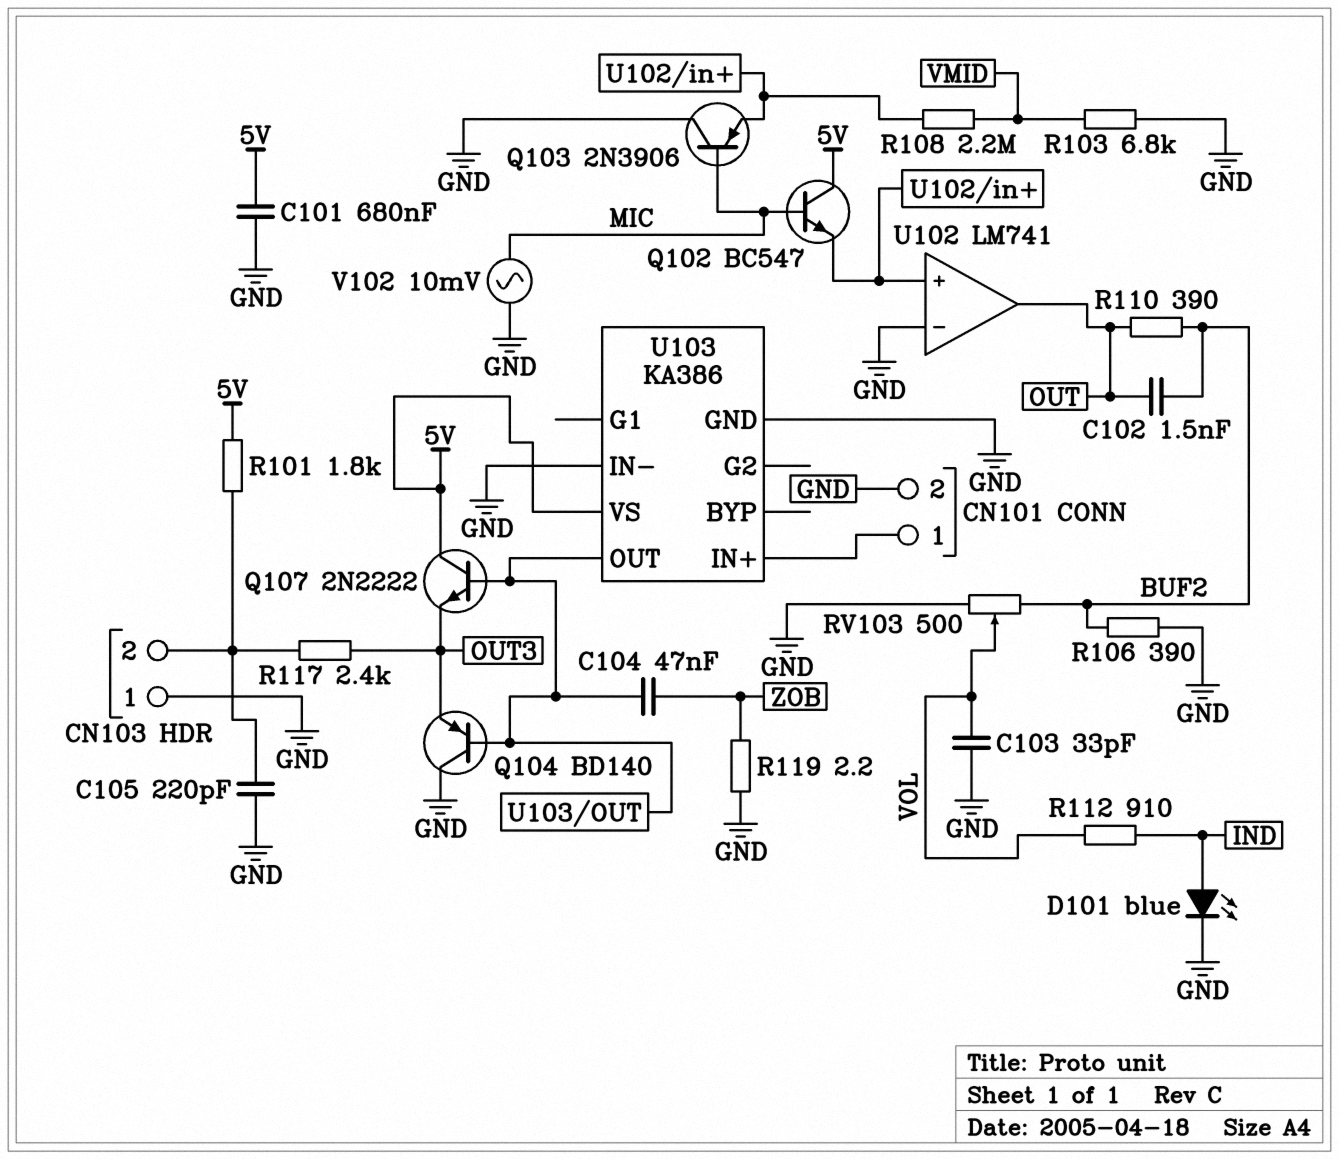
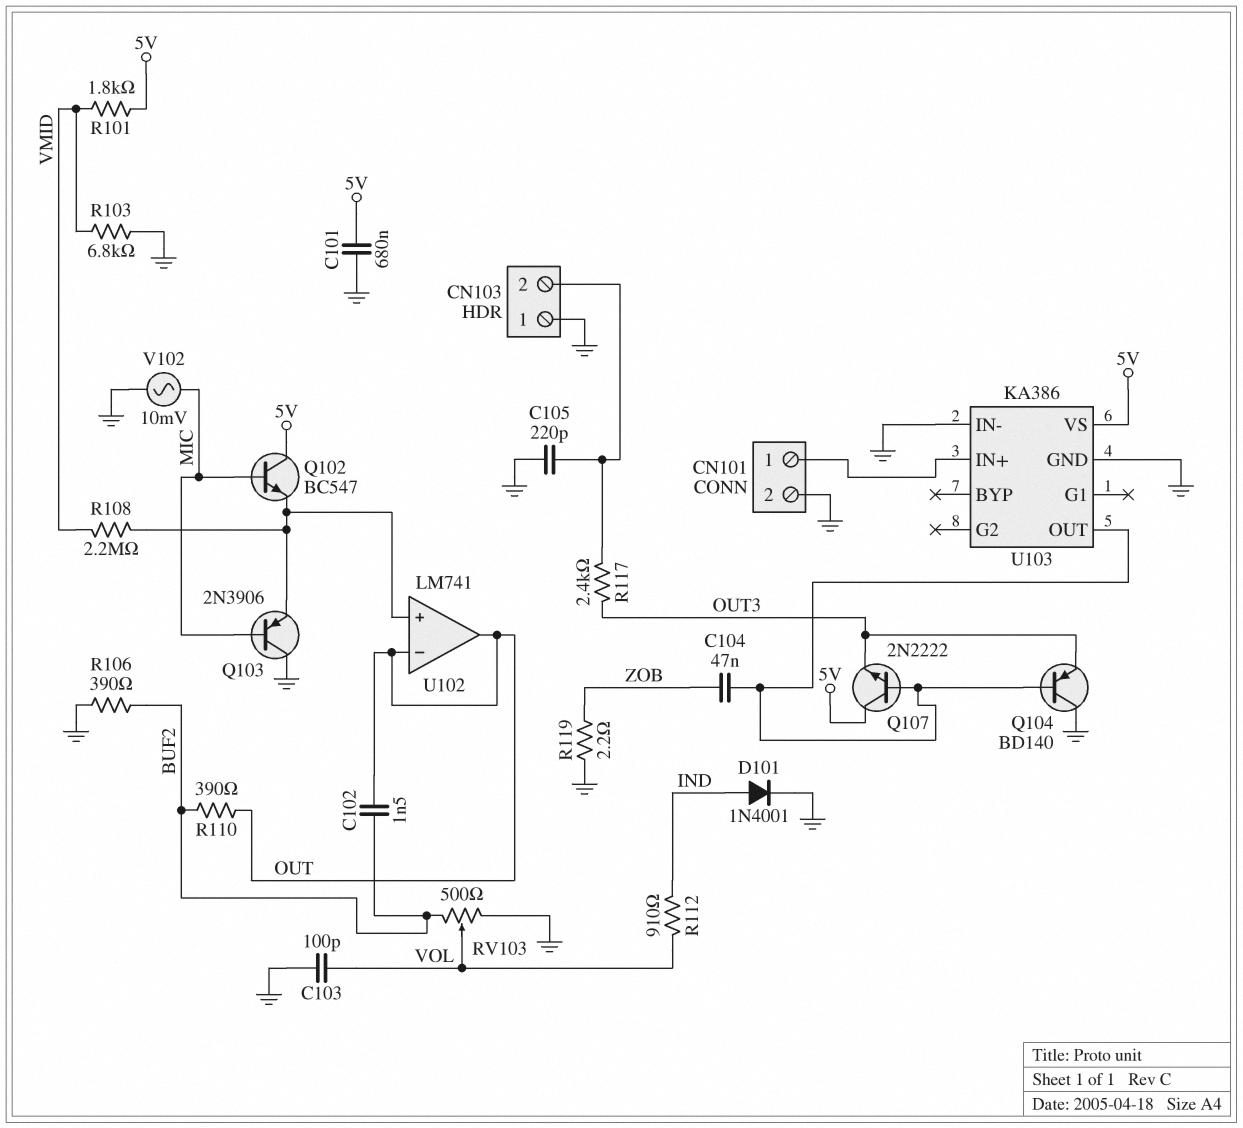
C103: 33pF (GND, VOL) -> 100pF (GND, VOL)
D101: LED blue (A IND, K GND) -> diode 1N4001 (A IND, K GND)
R101: 1.8k (5V, CN103/2) -> 1.8k (5V, VMID)
U102 pin in-: GND -> OUT

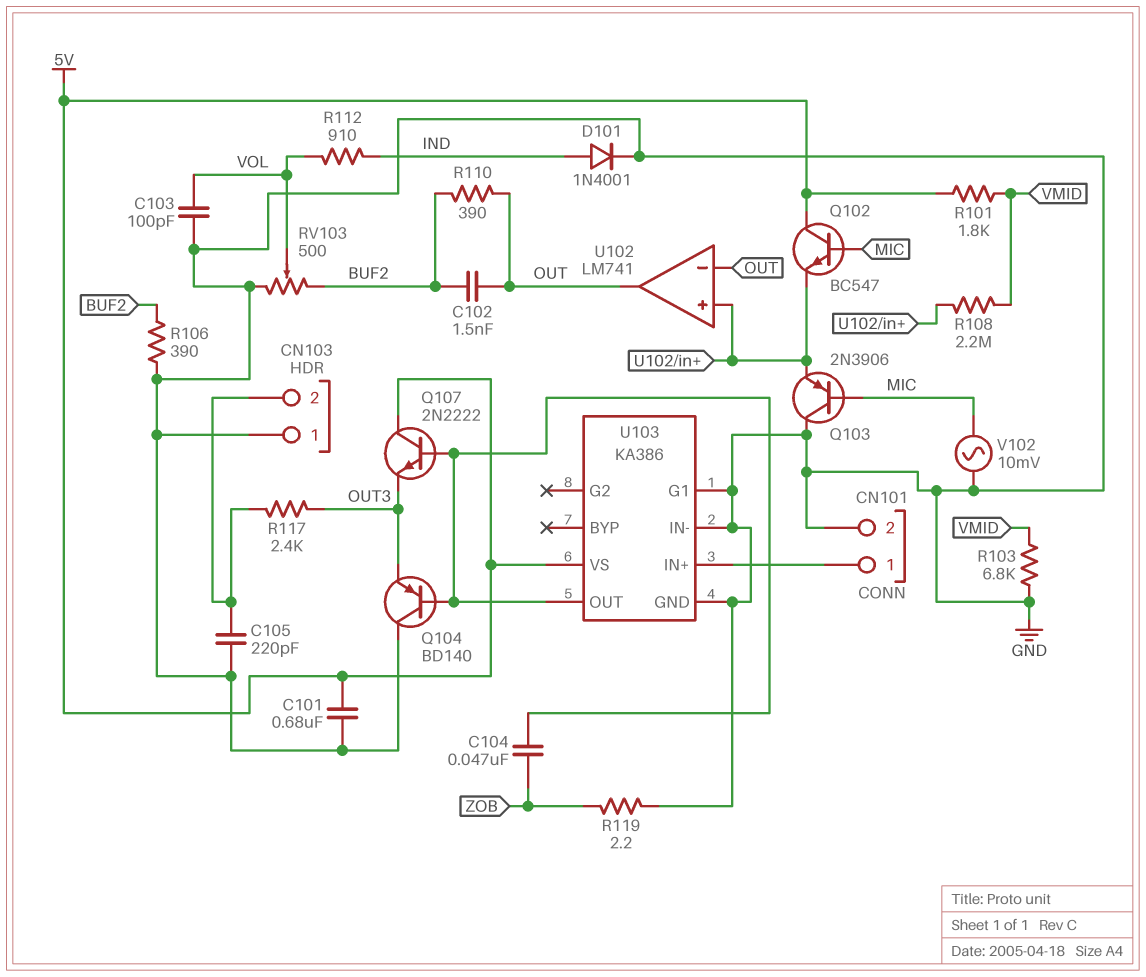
U103 pin G1: none -> GND

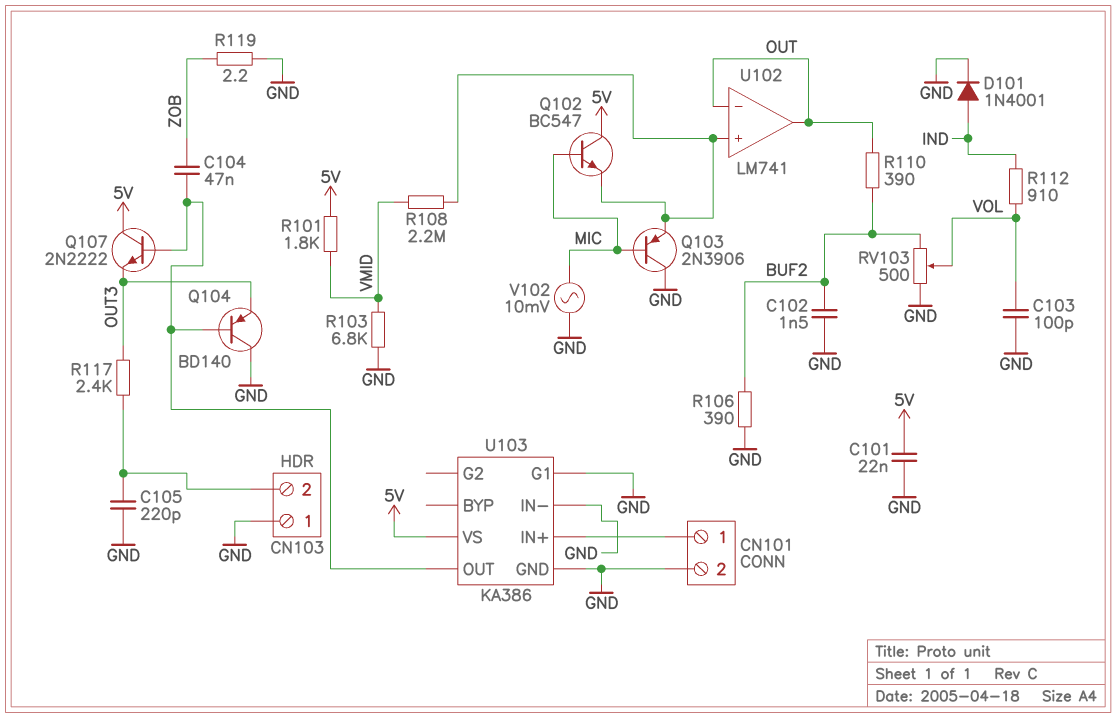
C101: 680nF (5V, GND) -> 22nF (5V, GND)
C102: 1.5nF (BUF2, OUT) -> 1.5nF (BUF2, GND)

